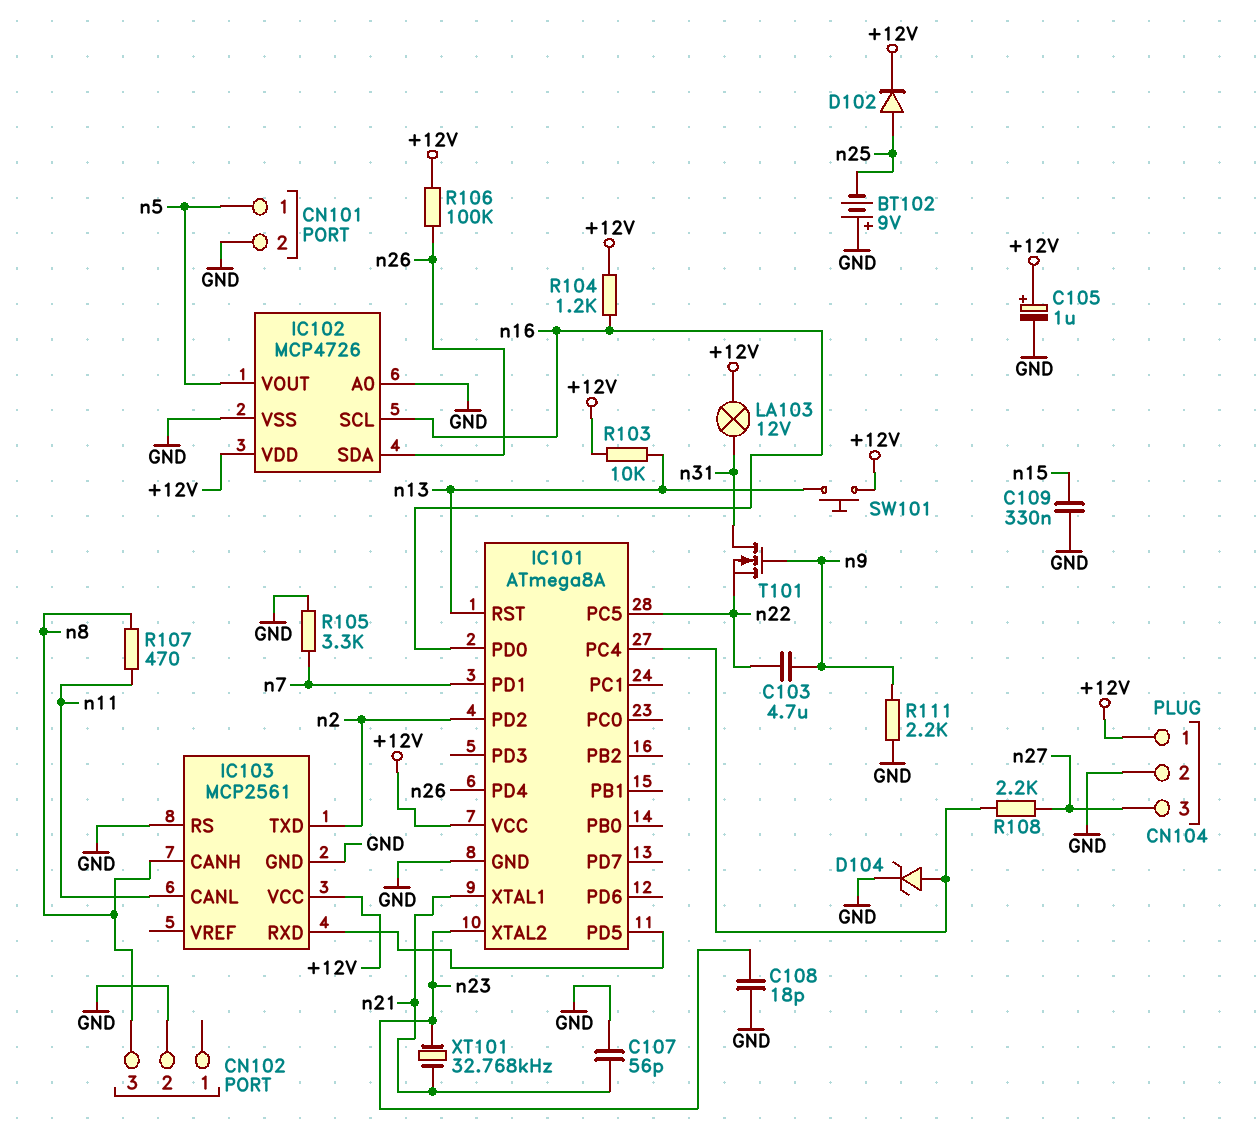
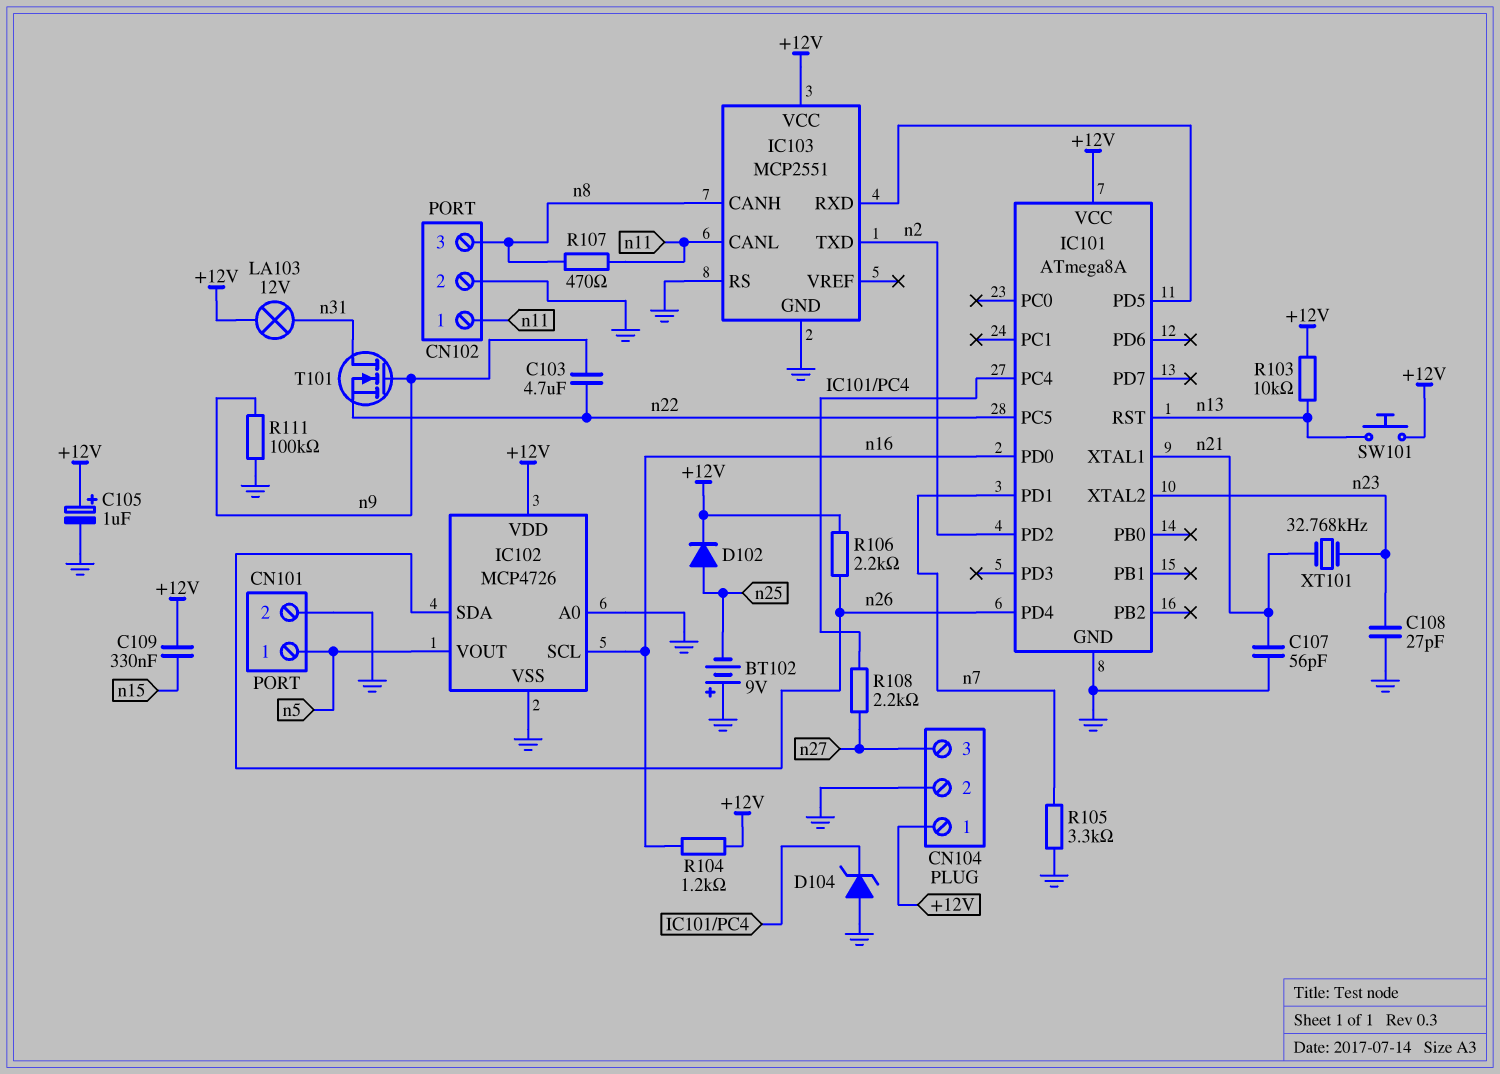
C108: 18pF (GND, n23) -> 27pF (GND, n23)
C109: 330nF (GND, n15) -> 330nF (+12V, n15)
CN102 pin 1: none -> n11
D104: zener (A IC101/PC4, K GND) -> zener (A GND, K IC101/PC4)
IC103: MCP2561 -> MCP2551
R106: 100k (+12V, n26) -> 2.2k (+12V, n26)
R111: 2.2k (GND, n9) -> 100k (GND, n9)

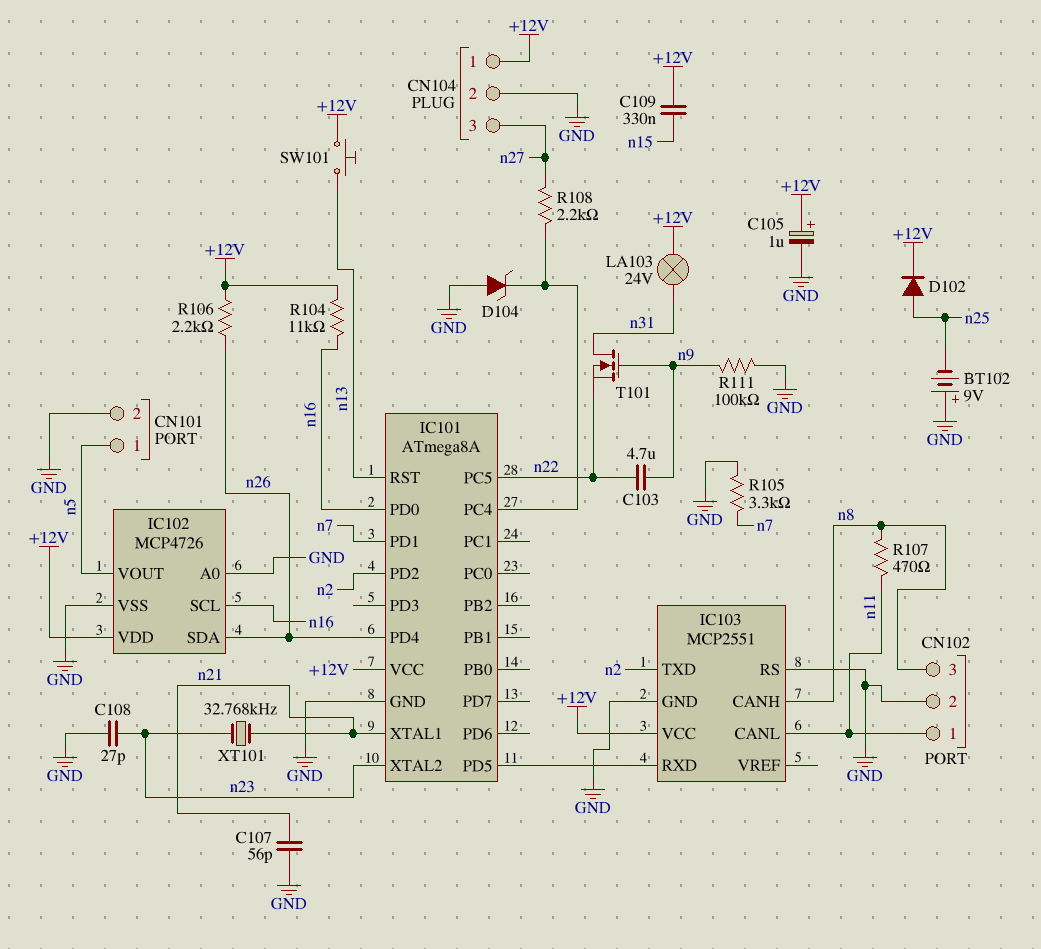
LA103: lamp 12V (+12V, n31) -> lamp 24V (+12V, n31)
R103: 10k (+12V, n13) -> none
R104: 1.2k (+12V, n16) -> 11k (+12V, n16)

